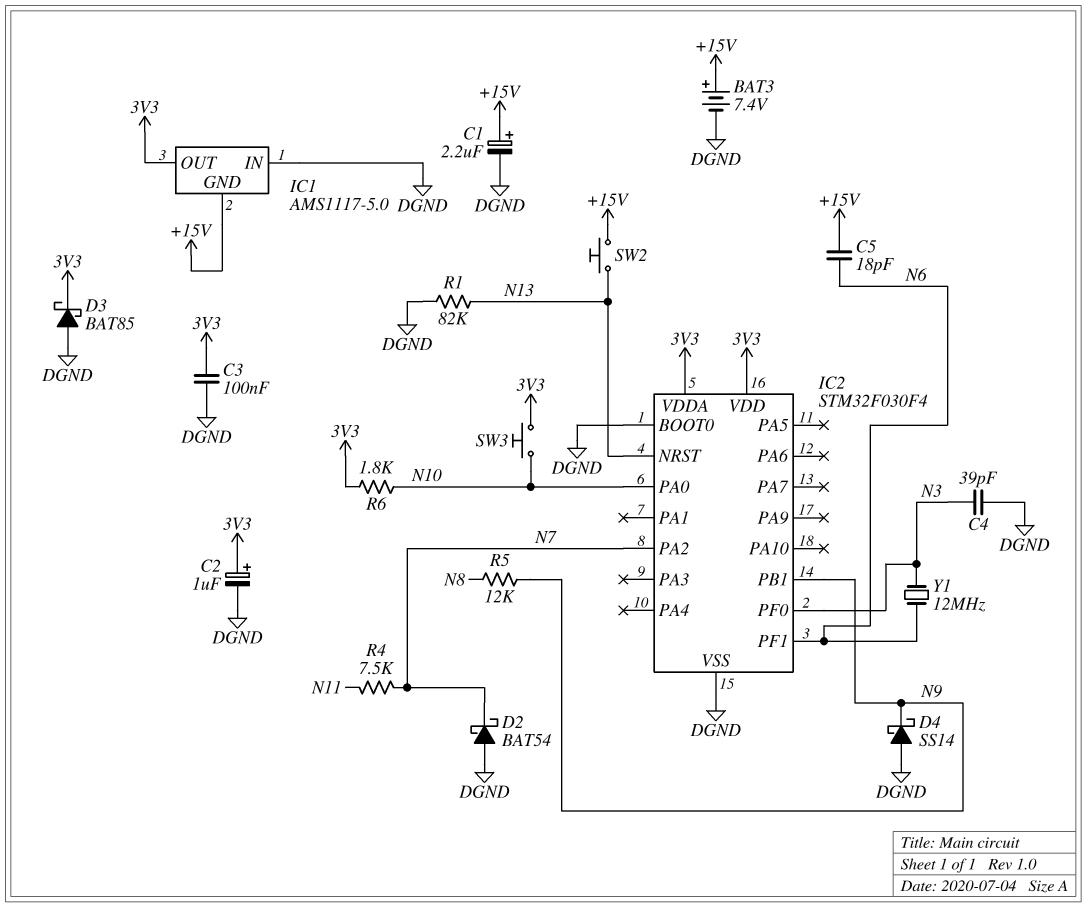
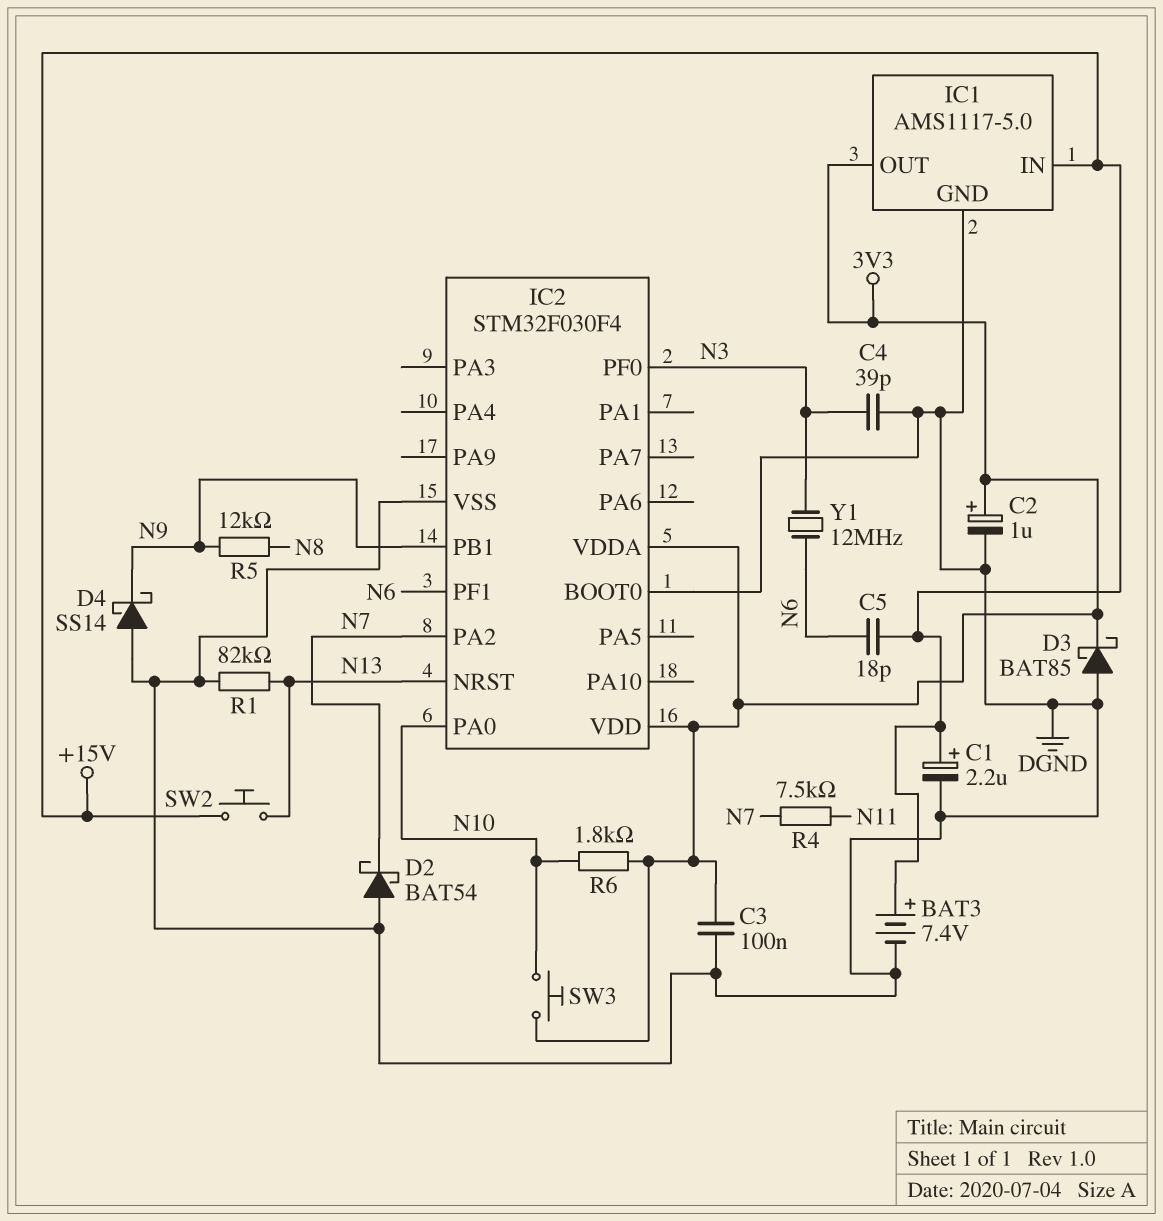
IC1 pin GND: +15V -> DGND
IC1 pin IN: DGND -> +15V

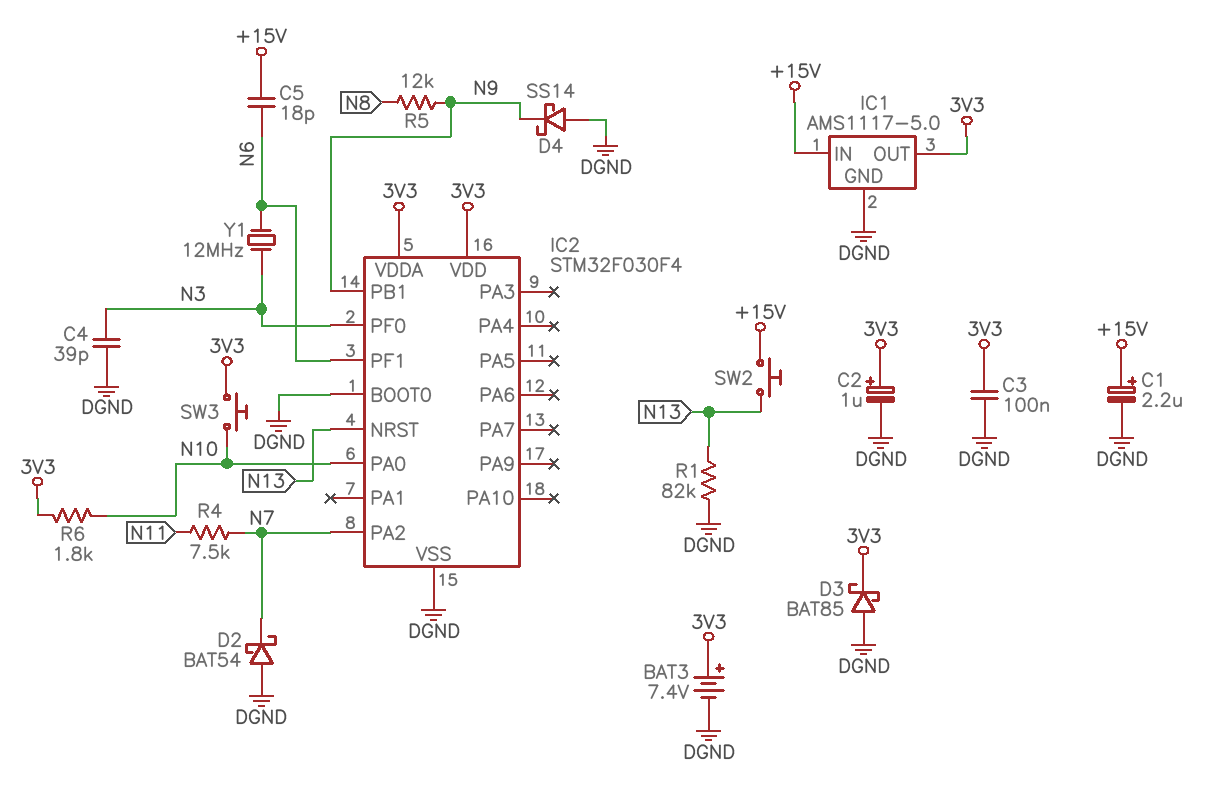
BAT3: 7.4V (plus +15V, minus DGND) -> 7.4V (plus 3V3, minus DGND)

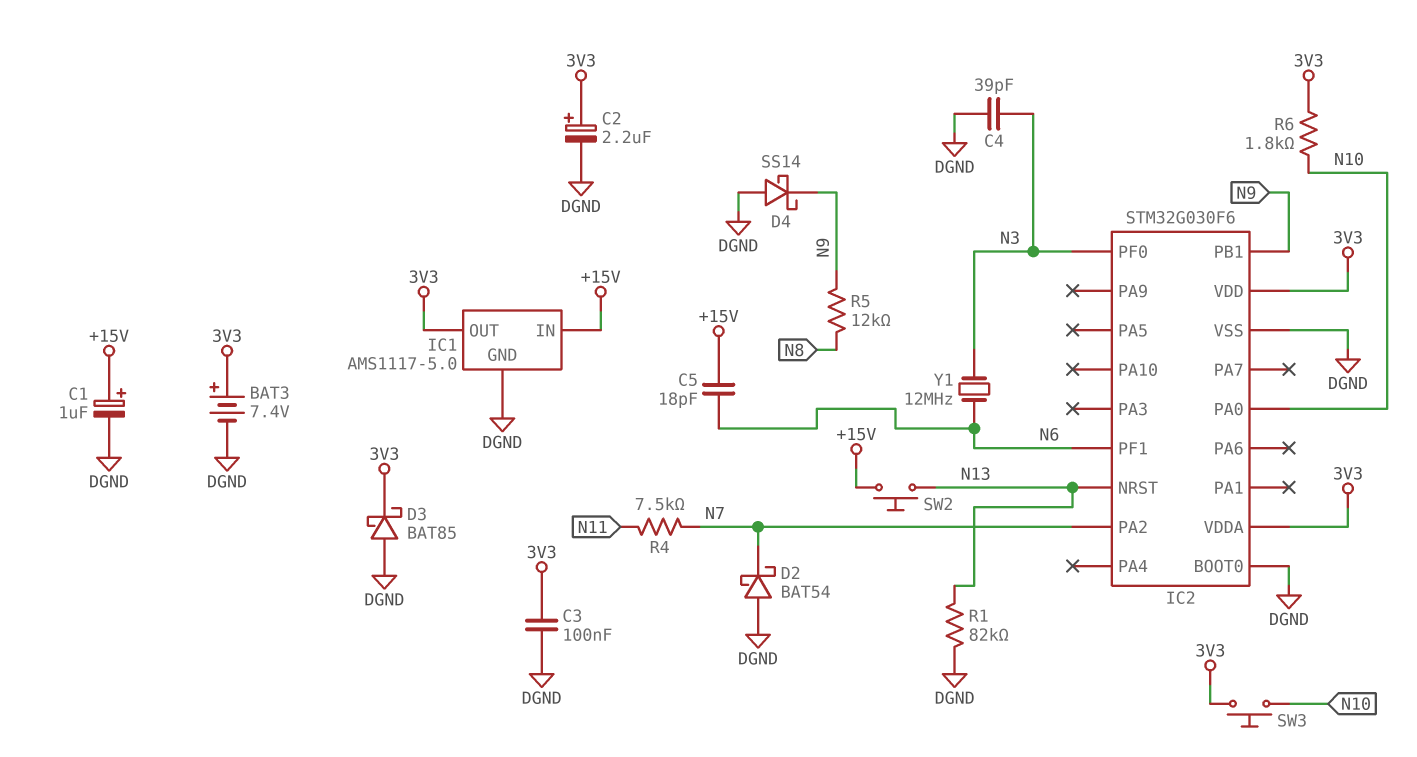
C1: 2.2uF (plus +15V, minus DGND) -> 1uF (plus +15V, minus DGND)
C2: 1uF (plus 3V3, minus DGND) -> 2.2uF (plus 3V3, minus DGND)
IC2: STM32F030F4 -> STM32G030F6

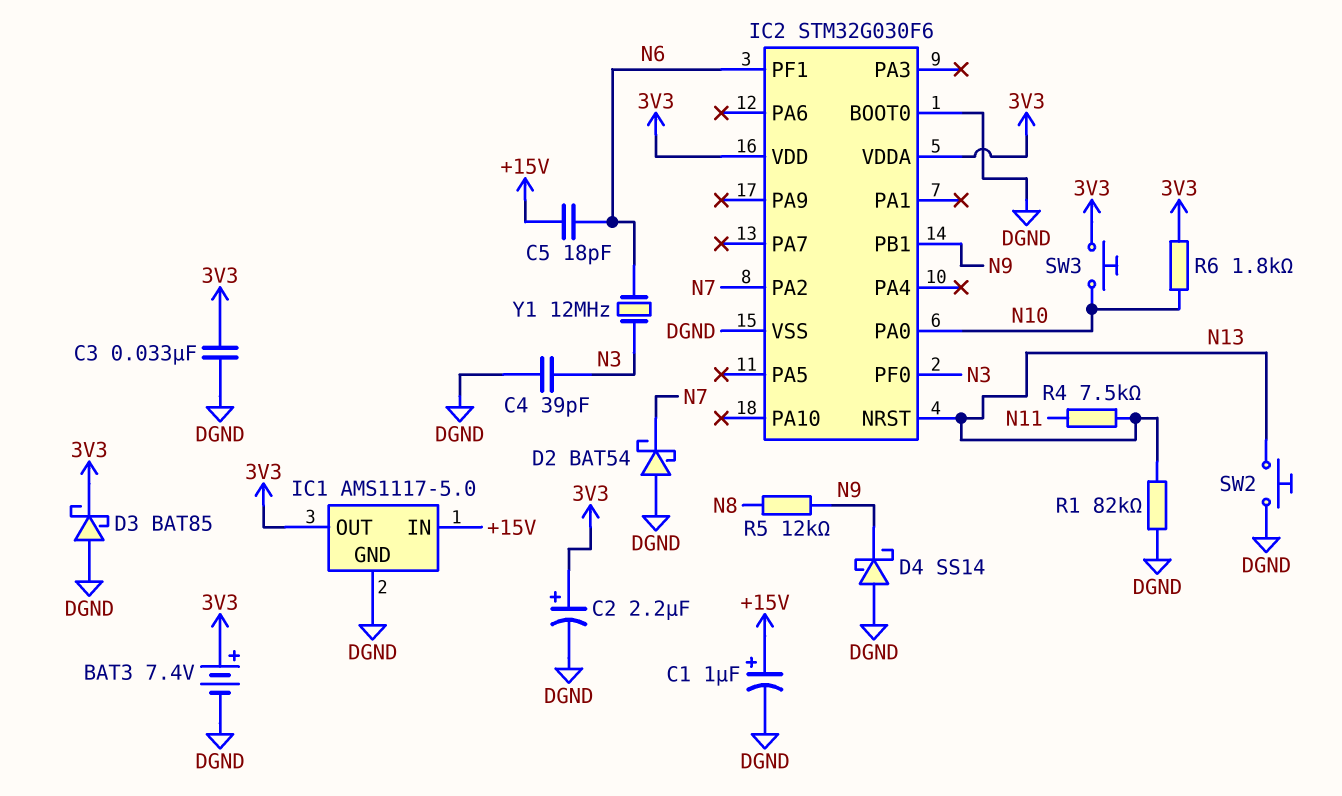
C3: 100nF (3V3, DGND) -> 33nF (3V3, DGND)
R4: 7.5k (N7, N11) -> 7.5k (N11, N13)
SW2: button (+15V, N13) -> button (DGND, N13)

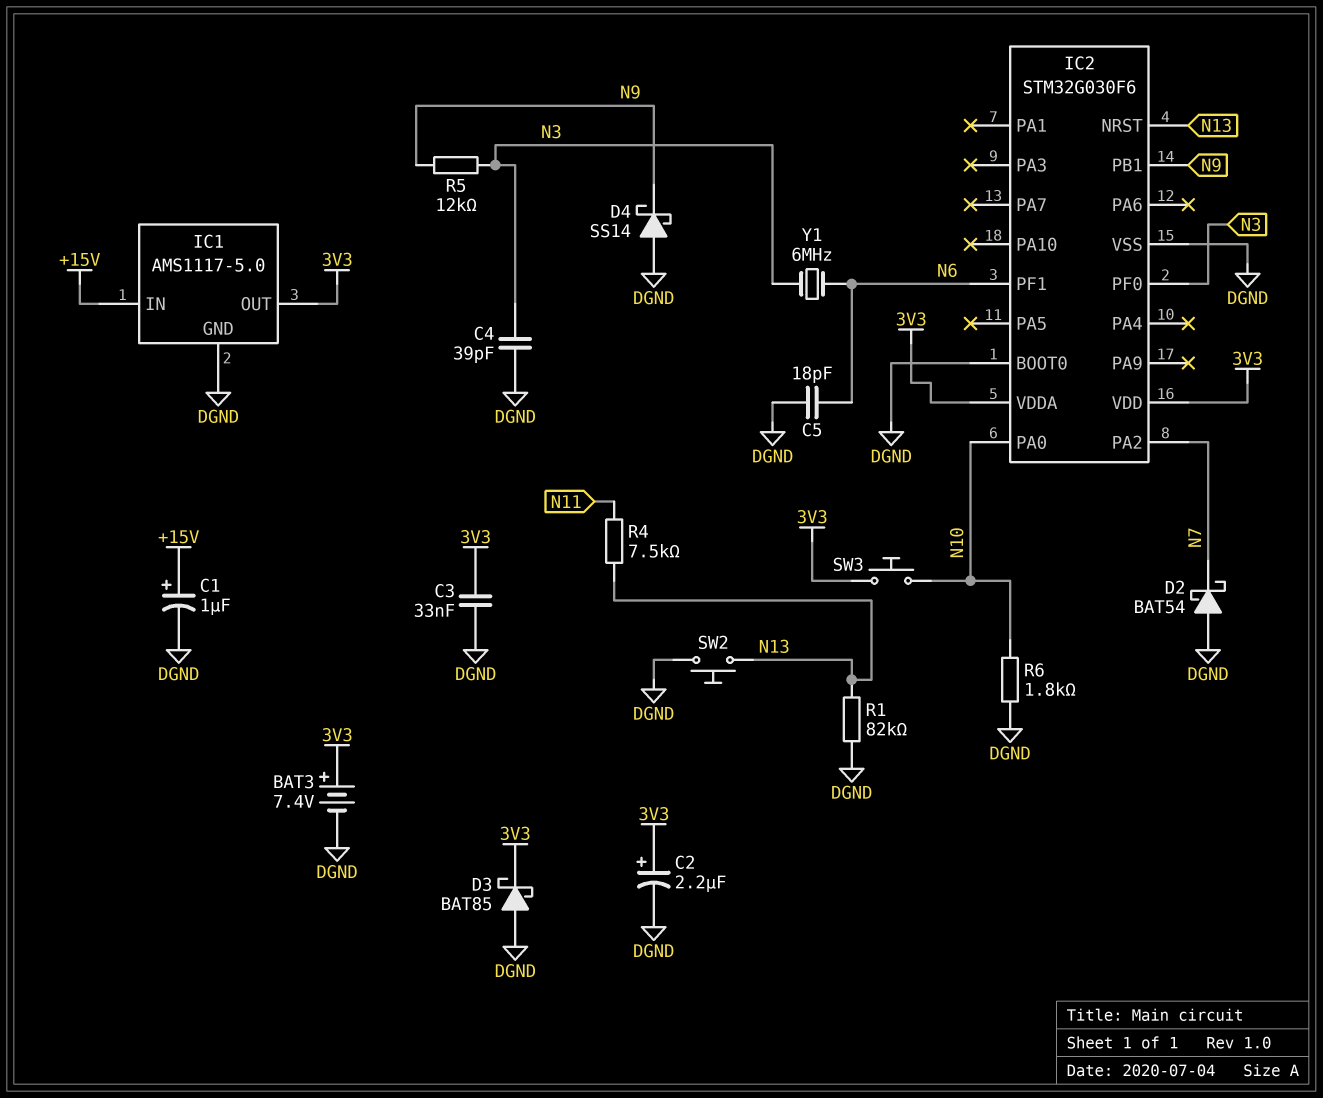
C5: 18pF (+15V, N6) -> 18pF (DGND, N6)
R5: 12k (N8, N9) -> 12k (N3, N9)
R6: 1.8k (3V3, N10) -> 1.8k (DGND, N10)
Y1: 12MHz (N3, N6) -> 6MHz (N3, N6)

